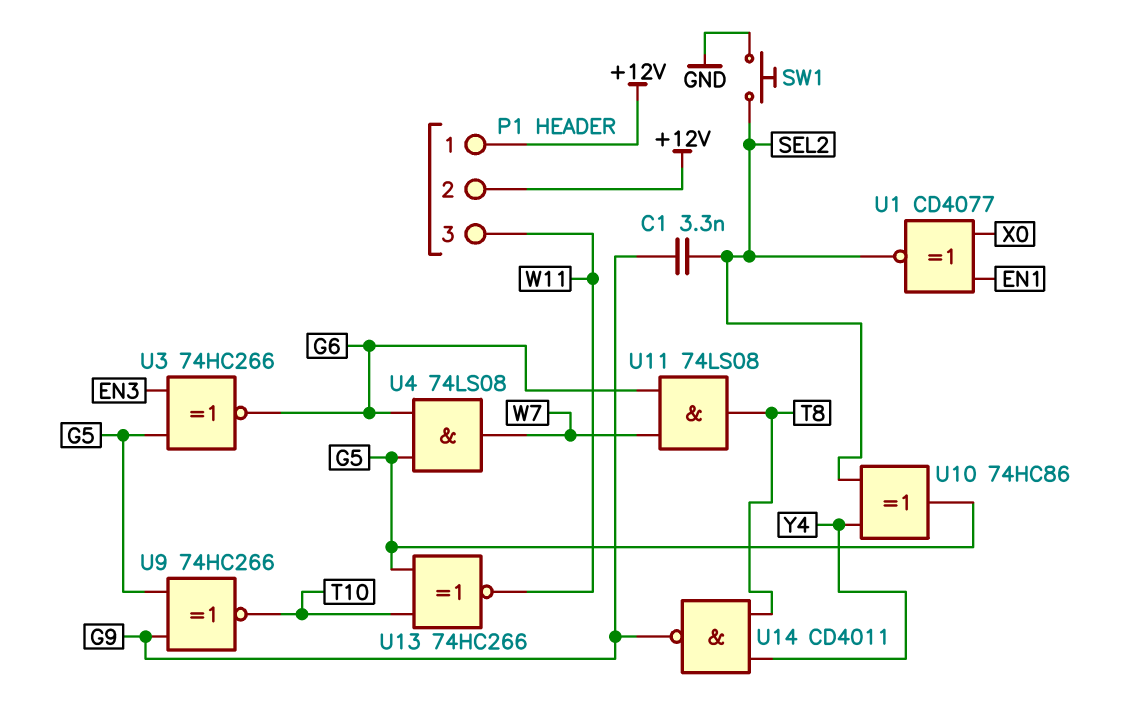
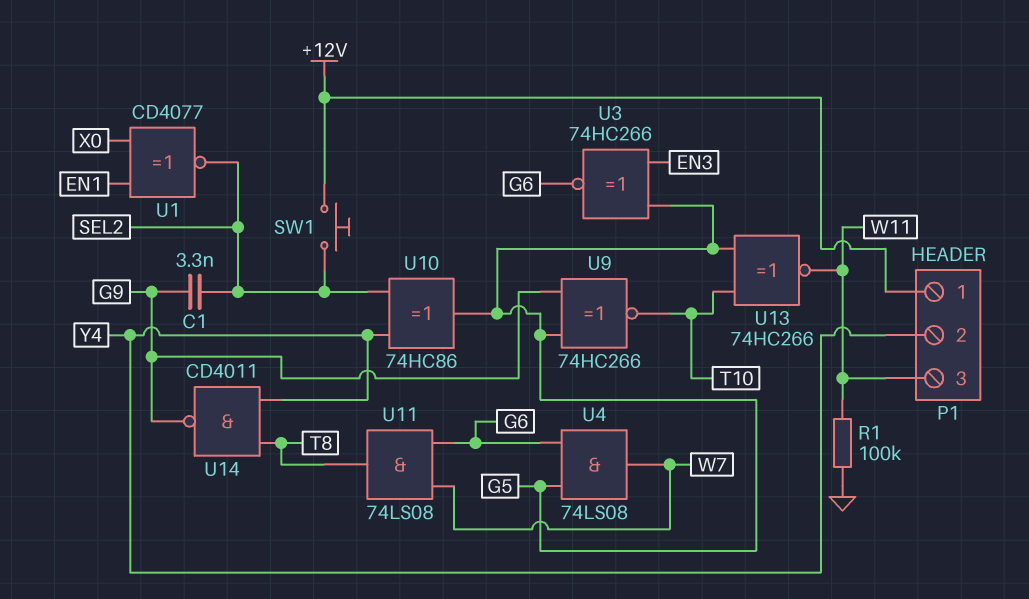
P1 pin 2: +12V -> Y4
R1: none -> 100k (GND, W11)
SW1: button (GND, SEL2) -> button (+12V, SEL2)

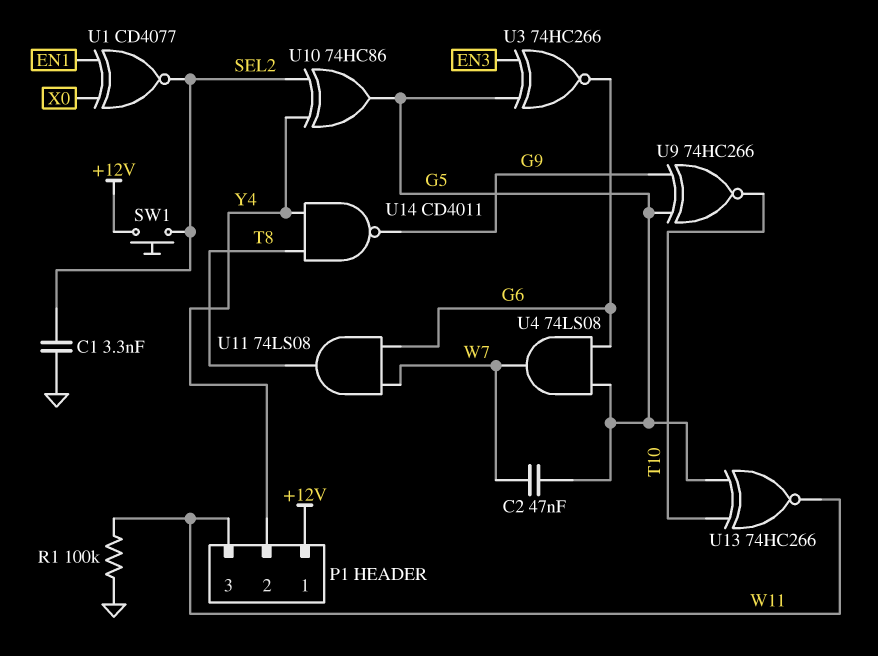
C1: 3.3nF (G9, SEL2) -> 3.3nF (GND, SEL2)
C2: none -> 47nF (G5, W7)

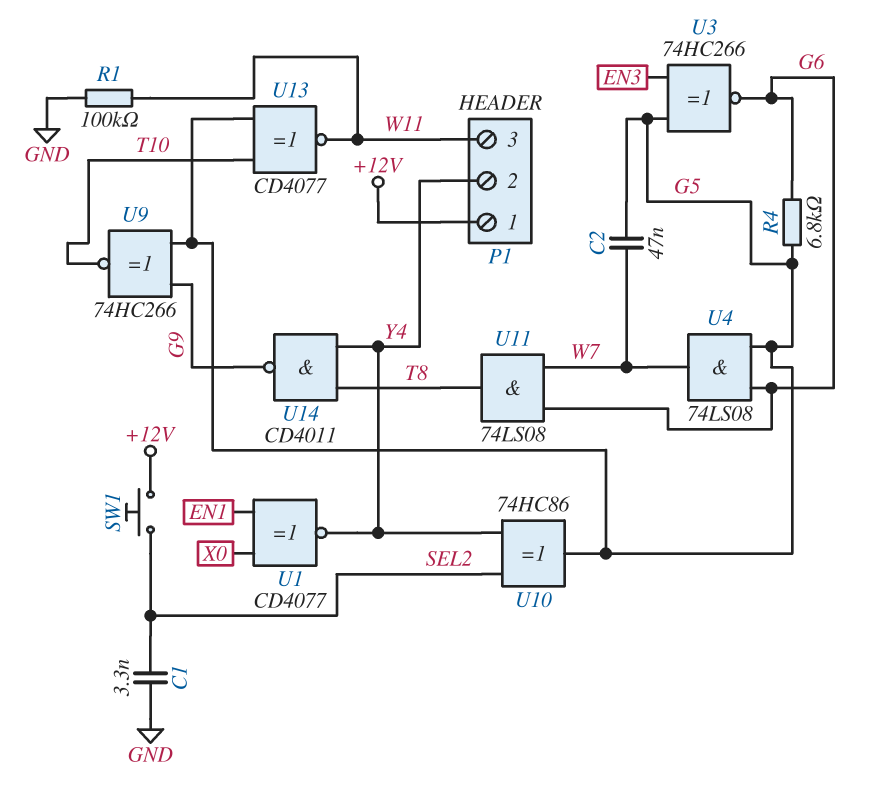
R4: none -> 6.8k (G5, G6)
U1: XNOR CD4077 (in EN1, in X0, out SEL2) -> XNOR CD4077 (in EN1, in X0, out Y4)
U13: XNOR 74HC266 (in G5, in T10, out W11) -> XNOR CD4077 (in G5, in T10, out W11)

